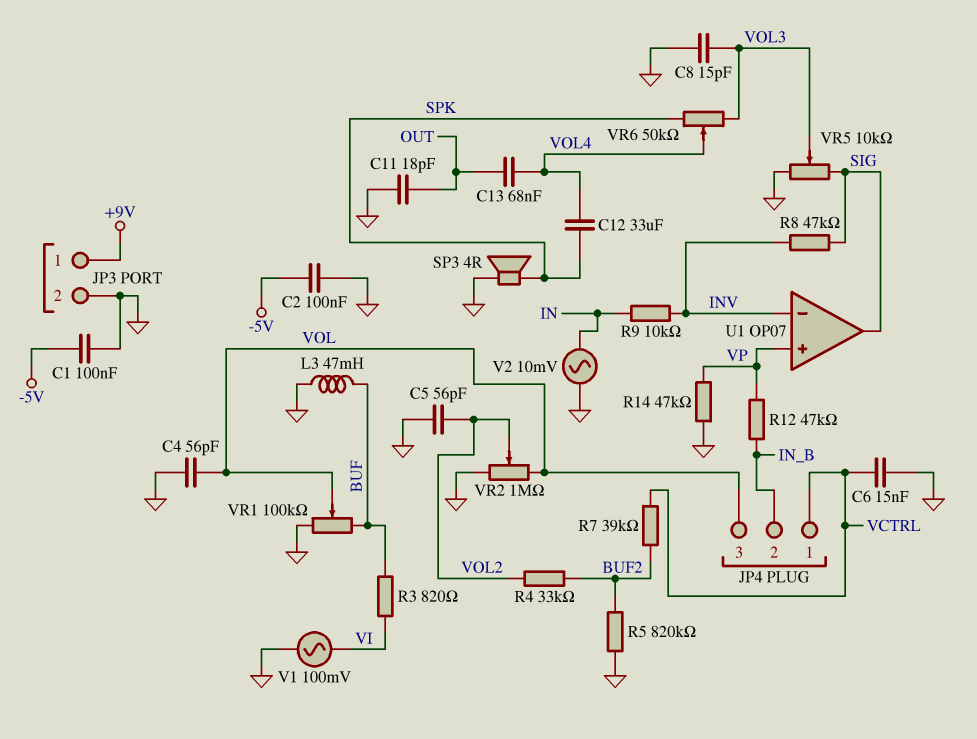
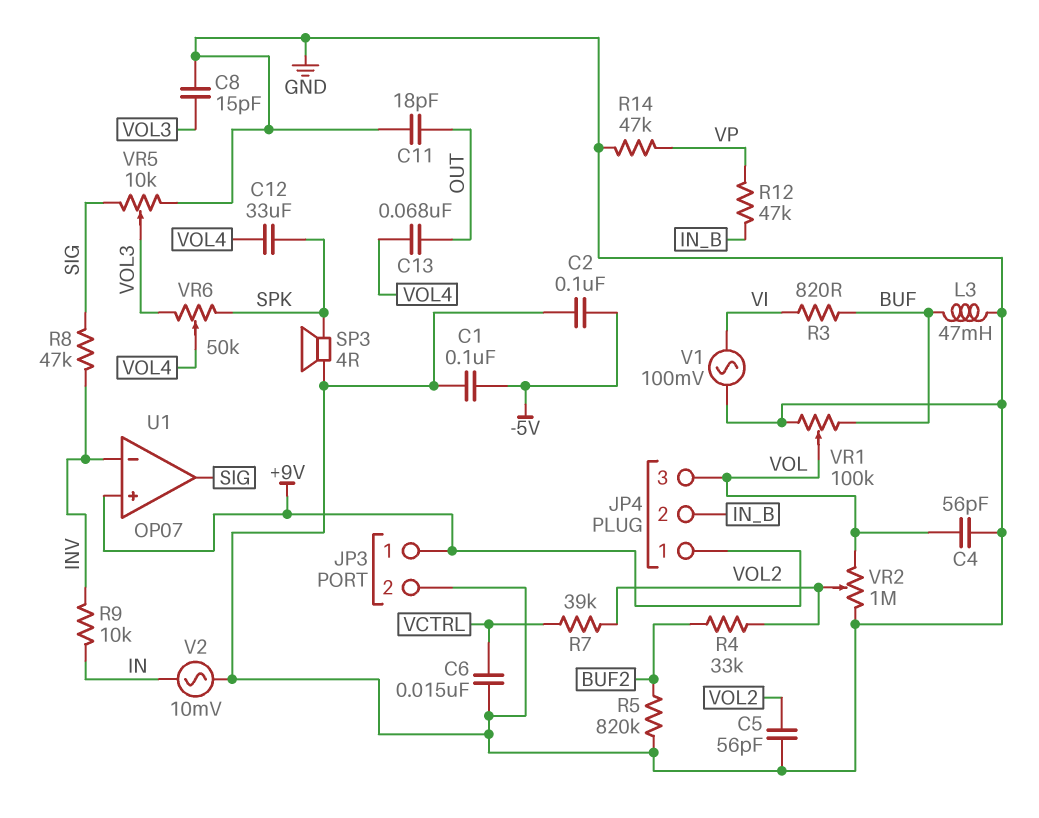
JP4 pin 1: VCTRL -> +9V
R7: 39k (BUF2, VCTRL) -> 39k (VCTRL, VOL2)
U1 pin in+: VP -> +9V

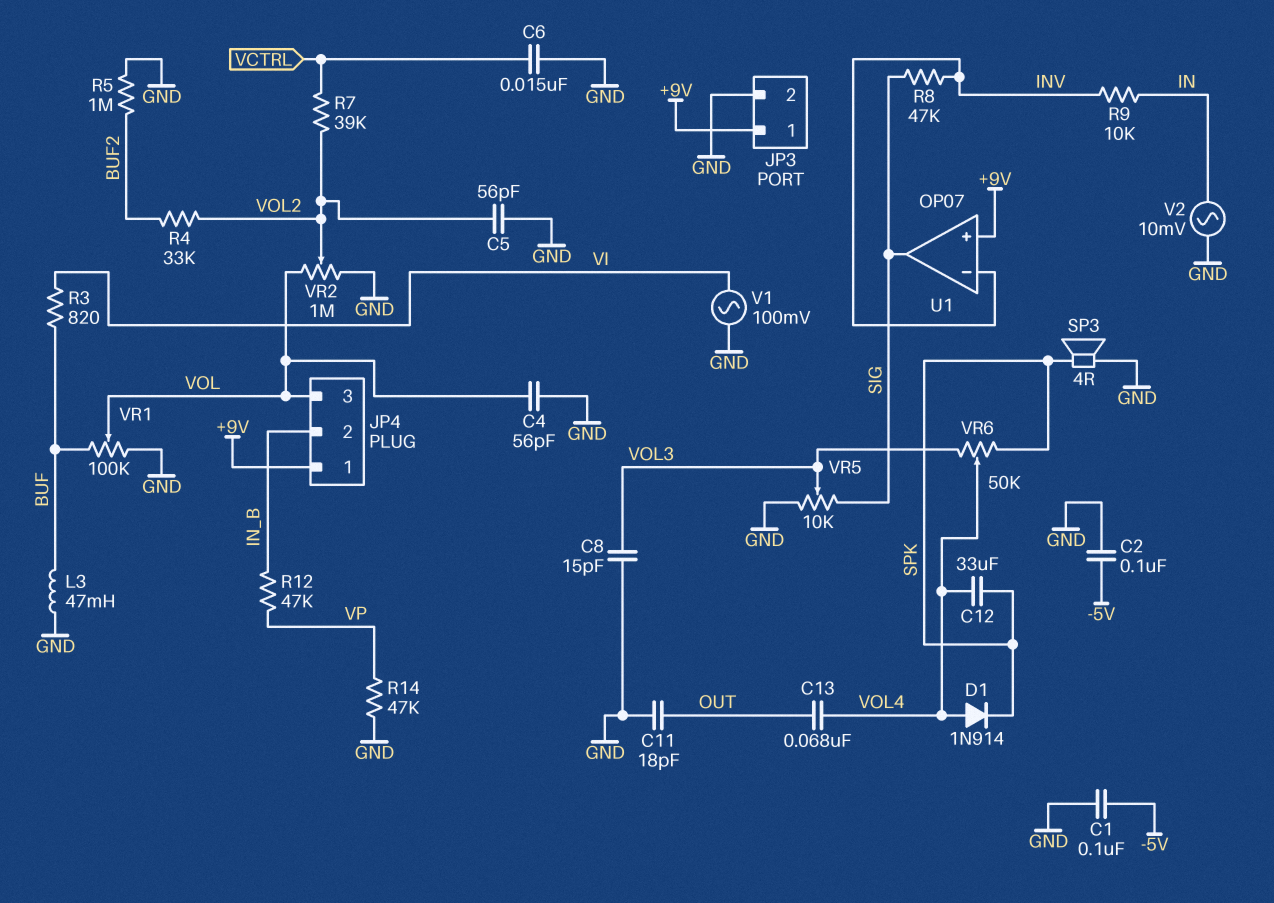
D1: none -> diode 1N914 (A VOL4, K SPK)
R5: 820k (BUF2, GND) -> 1M (BUF2, GND)

